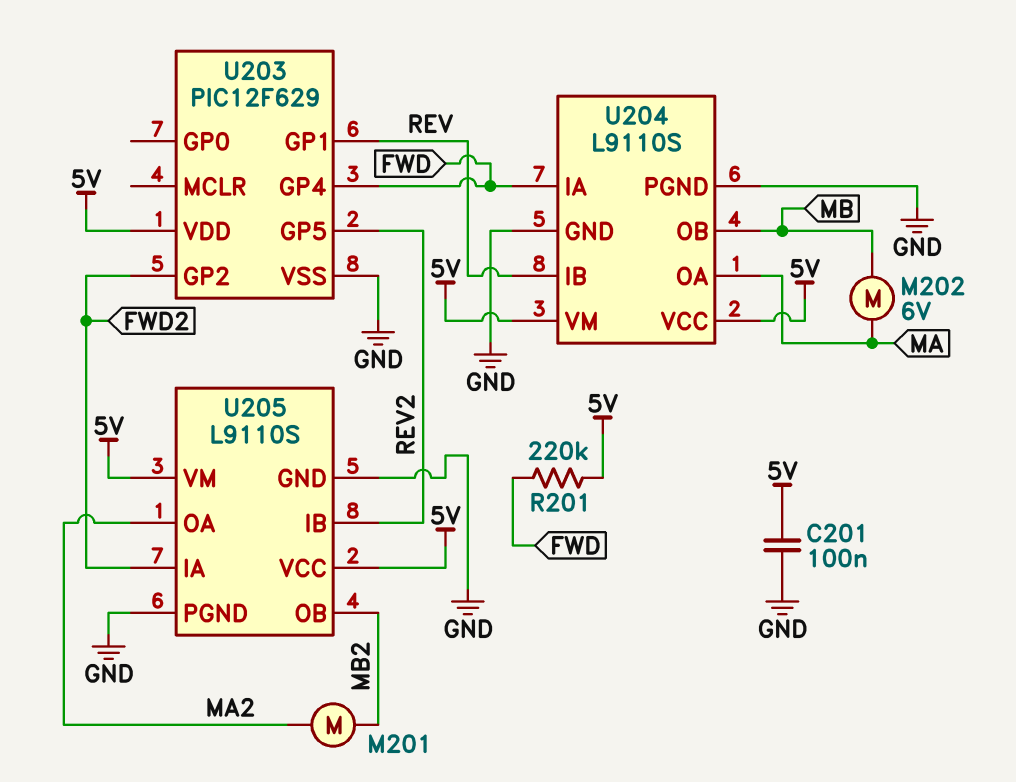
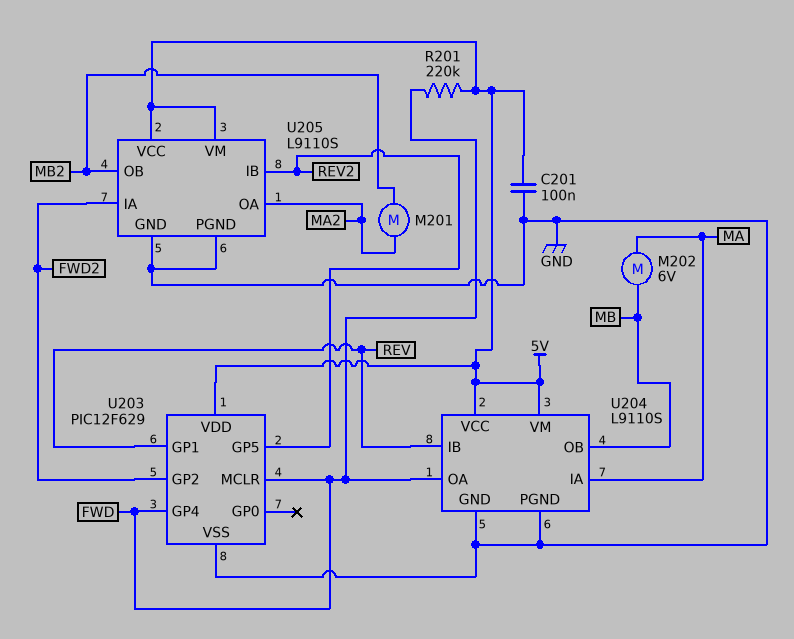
U203 pin MCLR: none -> FWD
U204 pin IA: FWD -> MA
U204 pin OA: MA -> FWD

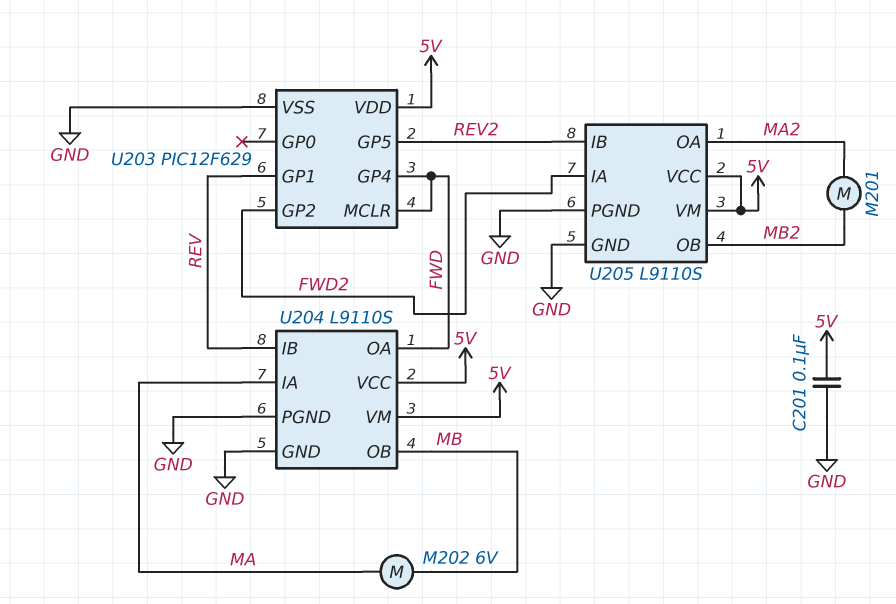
R201: 220k (5V, FWD) -> none

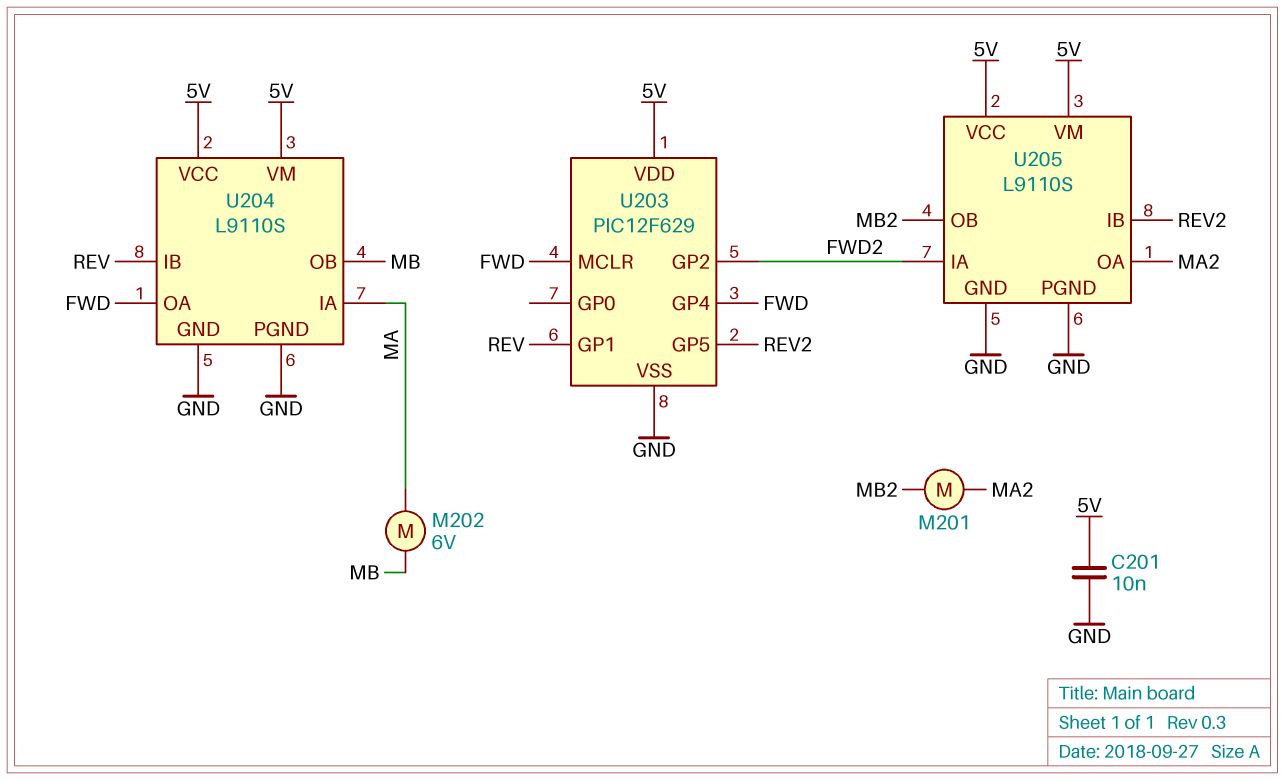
C201: 100nF (5V, GND) -> 10nF (5V, GND)

